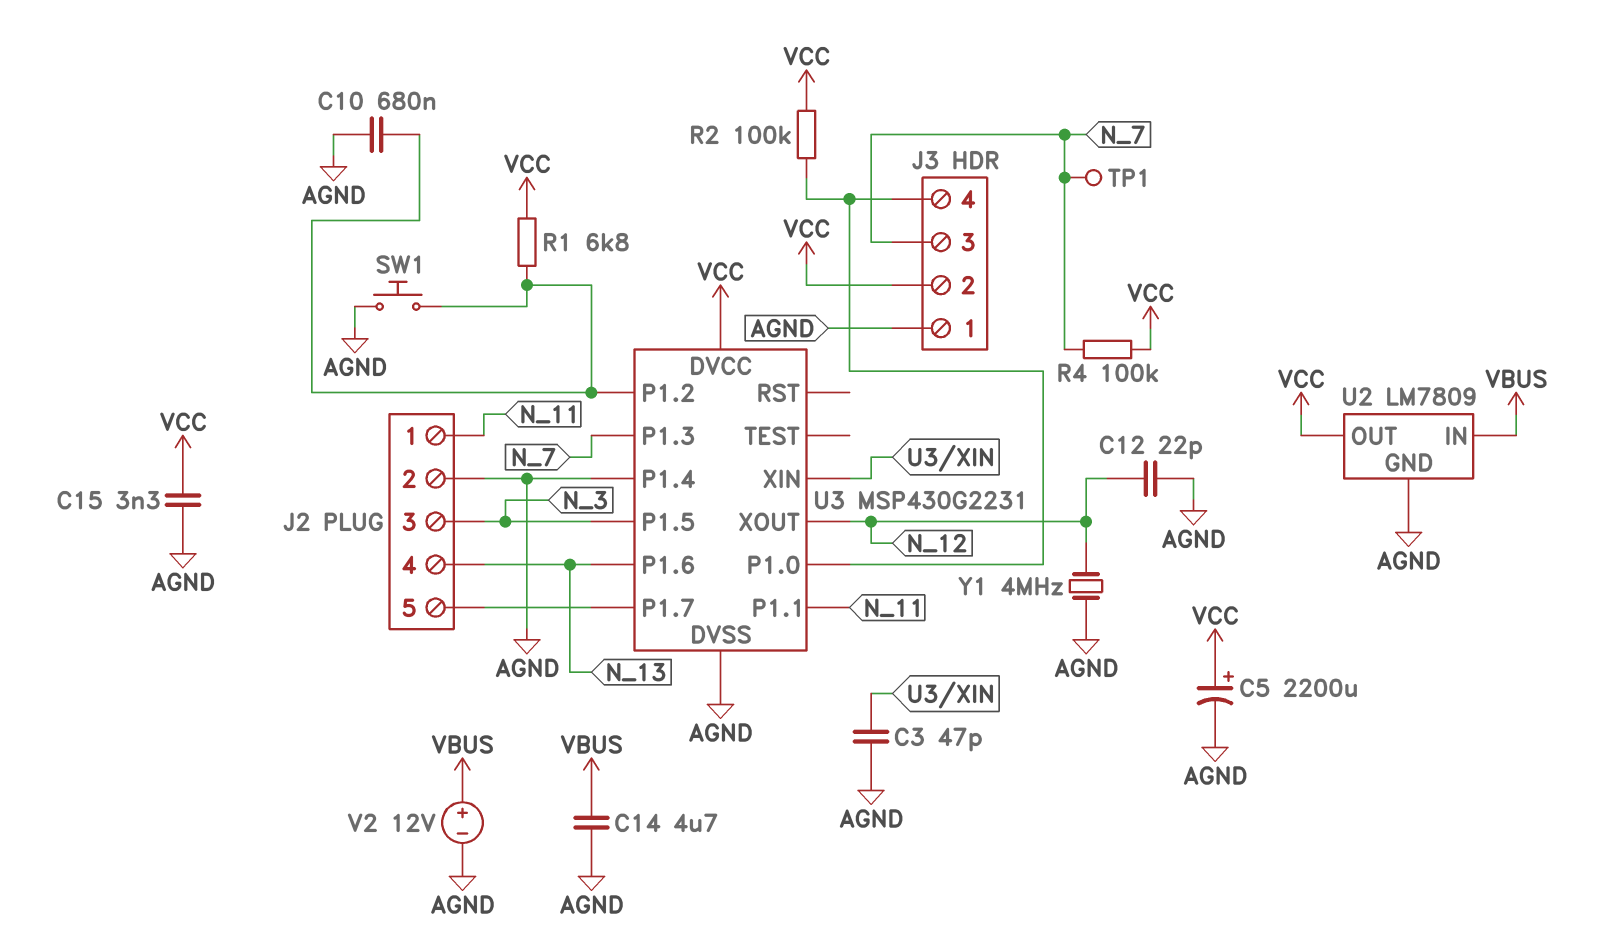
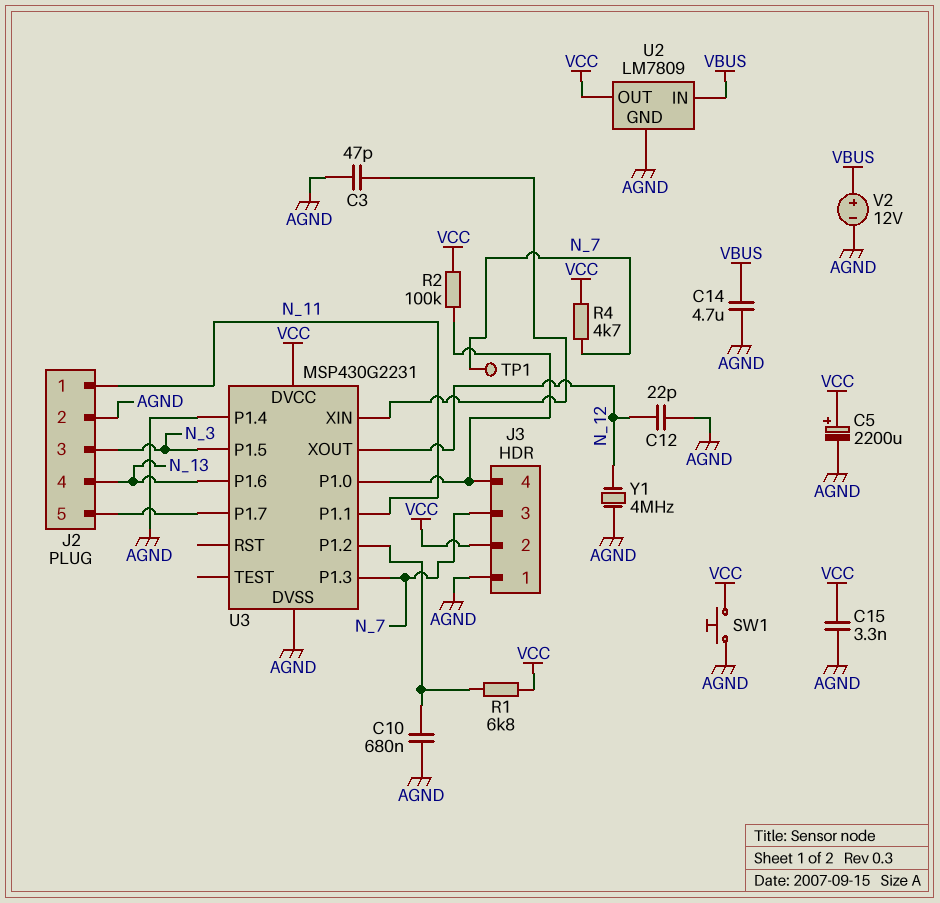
R4: 100k (N_7, VCC) -> 4.7k (N_7, VCC)
SW1: button (AGND, U3/P1.2) -> button (AGND, VCC)

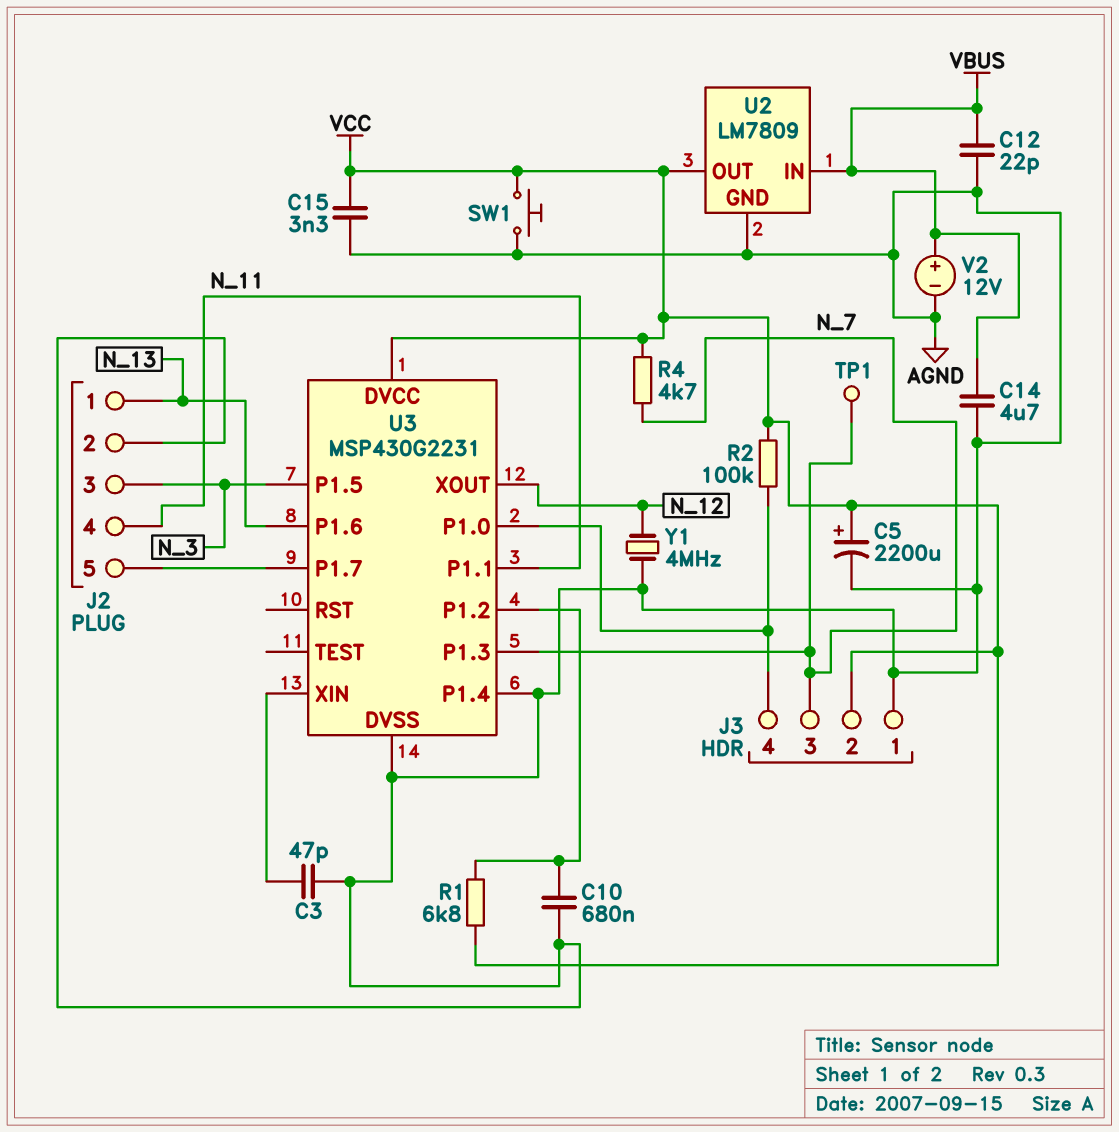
C12: 22pF (AGND, N_12) -> 22pF (AGND, VBUS)
J2 pin 1: N_11 -> N_13
J2 pin 4: N_13 -> N_11

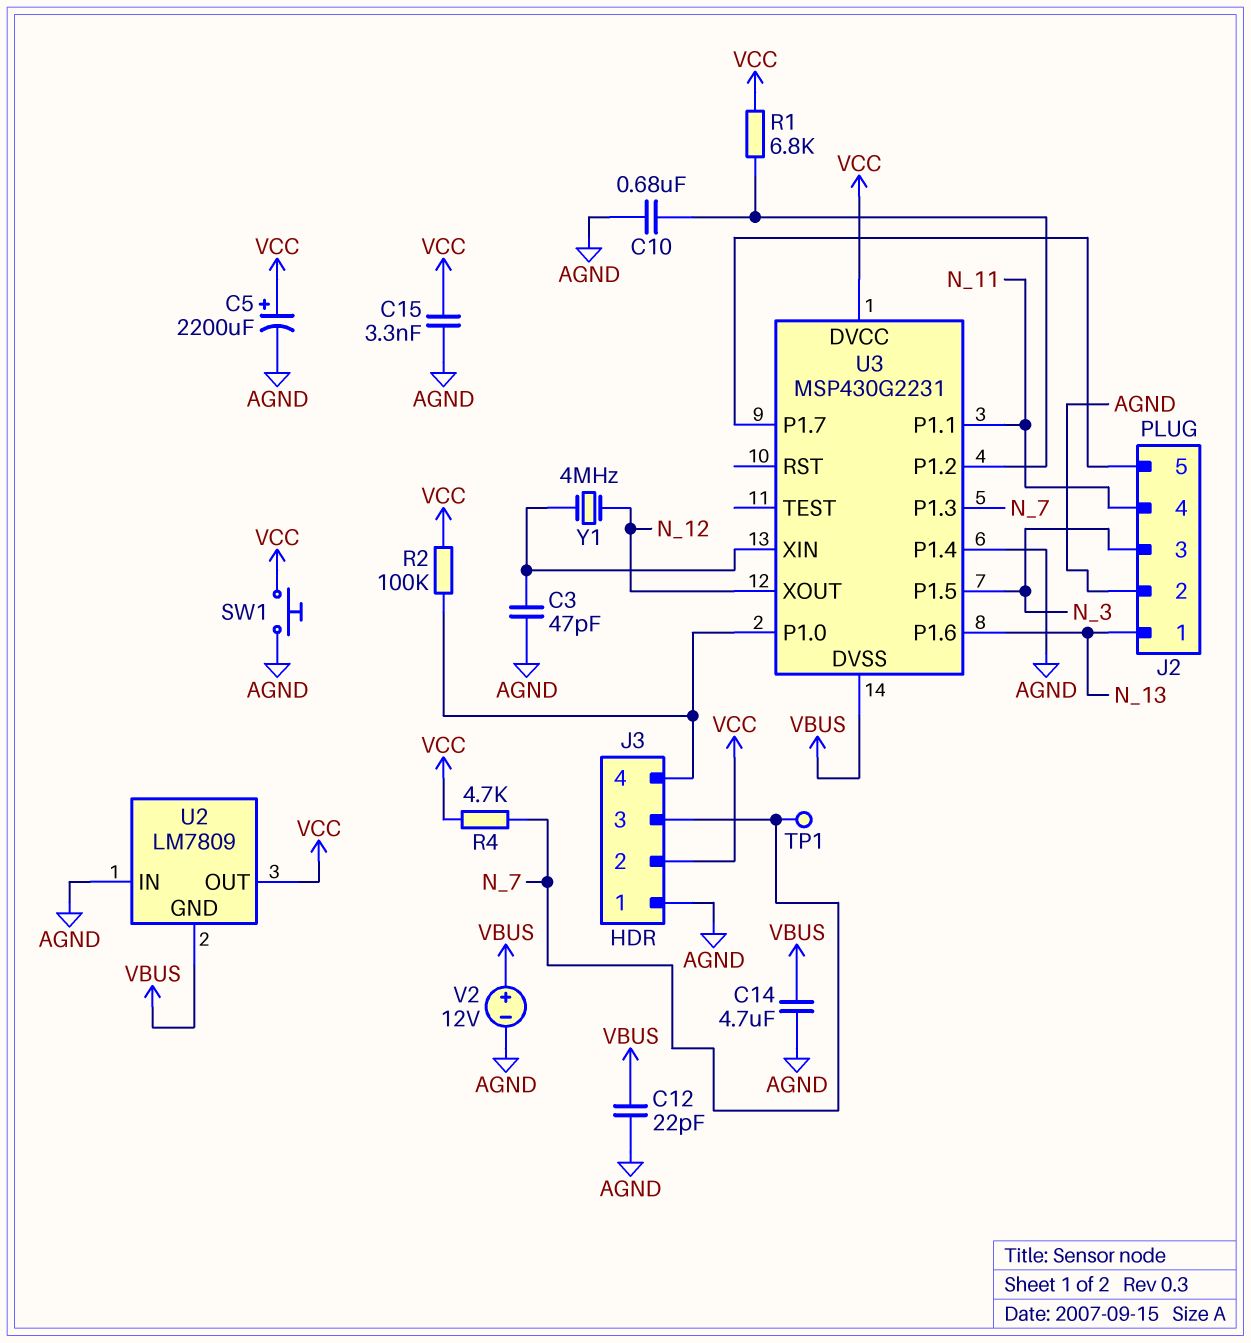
U2 pin GND: AGND -> VBUS
U2 pin IN: VBUS -> AGND
U3 pin DVSS: AGND -> VBUS
Y1: 4MHz (AGND, N_12) -> 4MHz (N_12, U3/XIN)

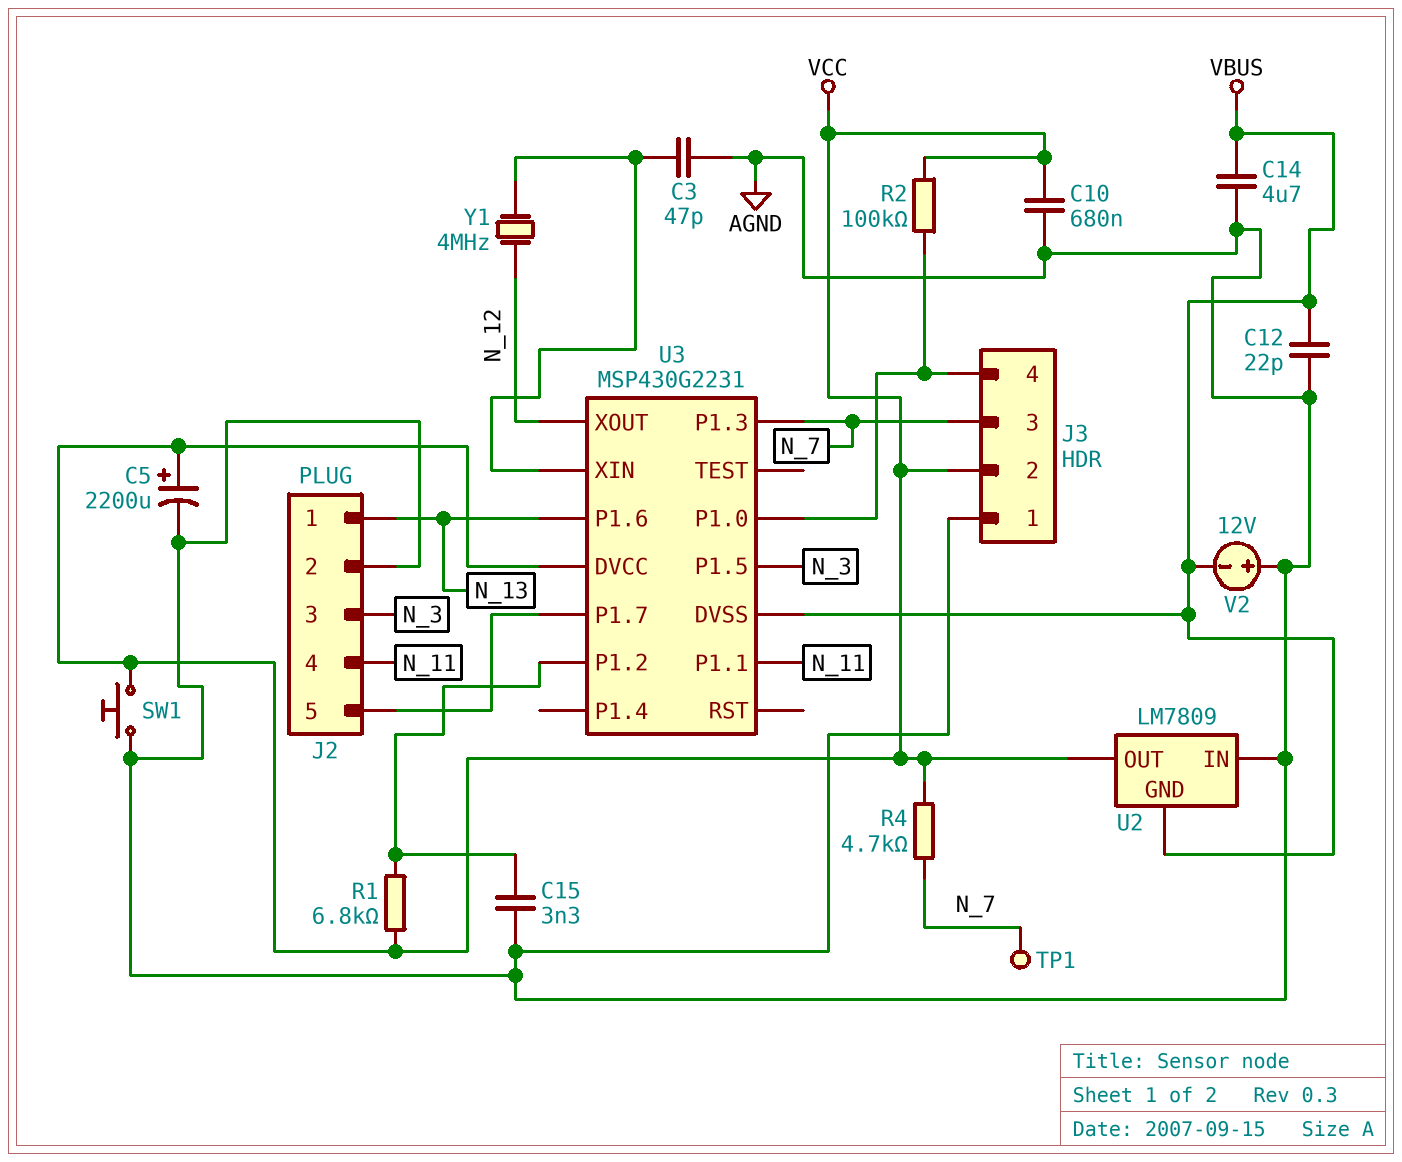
C10: 680nF (AGND, U3/P1.2) -> 680nF (AGND, VCC)
C15: 3.3nF (AGND, VCC) -> 3.3nF (AGND, U3/P1.2)
U3 pin P1.4: AGND -> none
V2: 12V (plus VBUS, minus AGND) -> 12V (plus AGND, minus VBUS)

